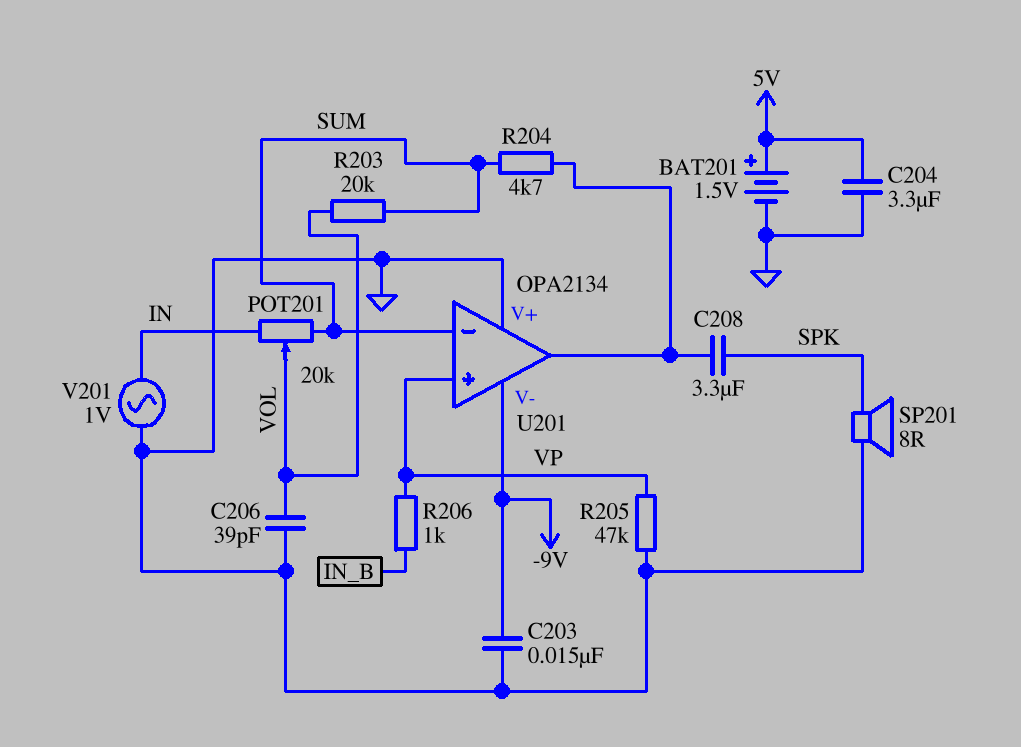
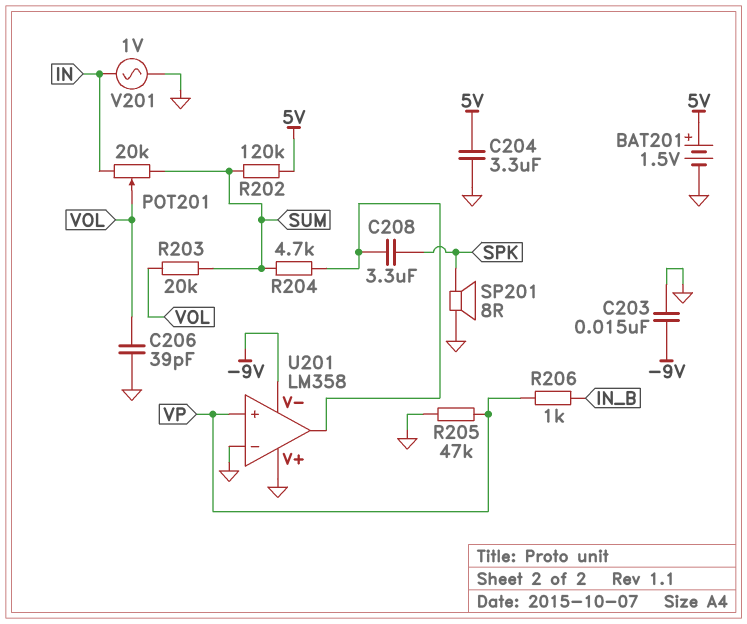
R202: none -> 120k (5V, SUM)
U201: OPA2134 -> LM358
U201 pin in-: SUM -> GND

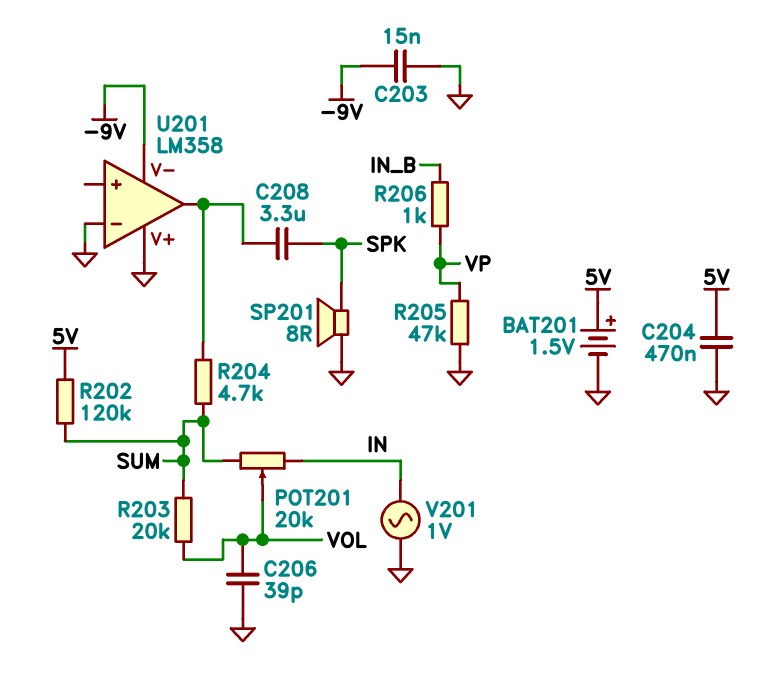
C204: 3.3uF (5V, GND) -> 470nF (5V, GND)
U201 pin in+: VP -> none

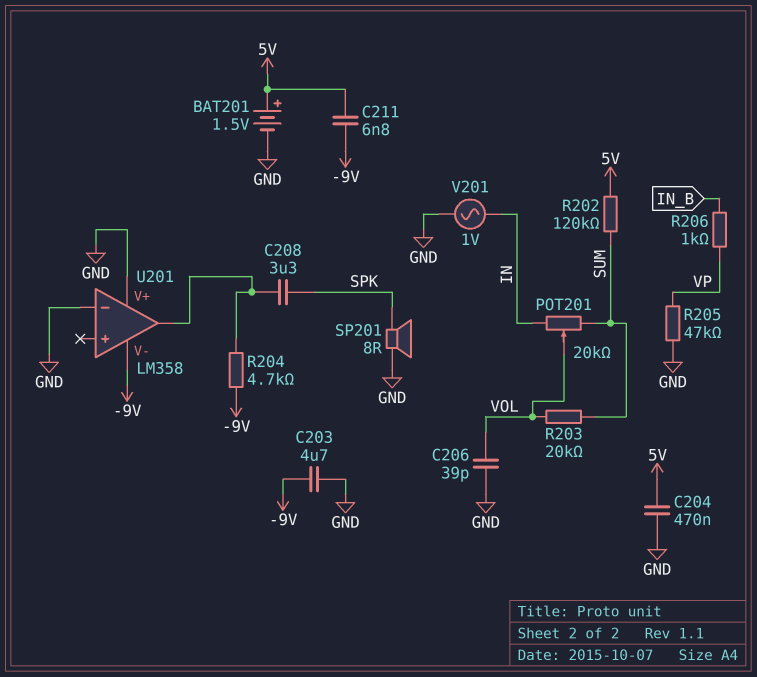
C203: 15nF (-9V, GND) -> 4.7uF (-9V, GND)
C211: none -> 6.8nF (-9V, 5V)
R204: 4.7k (SUM, U201/out) -> 4.7k (-9V, U201/out)

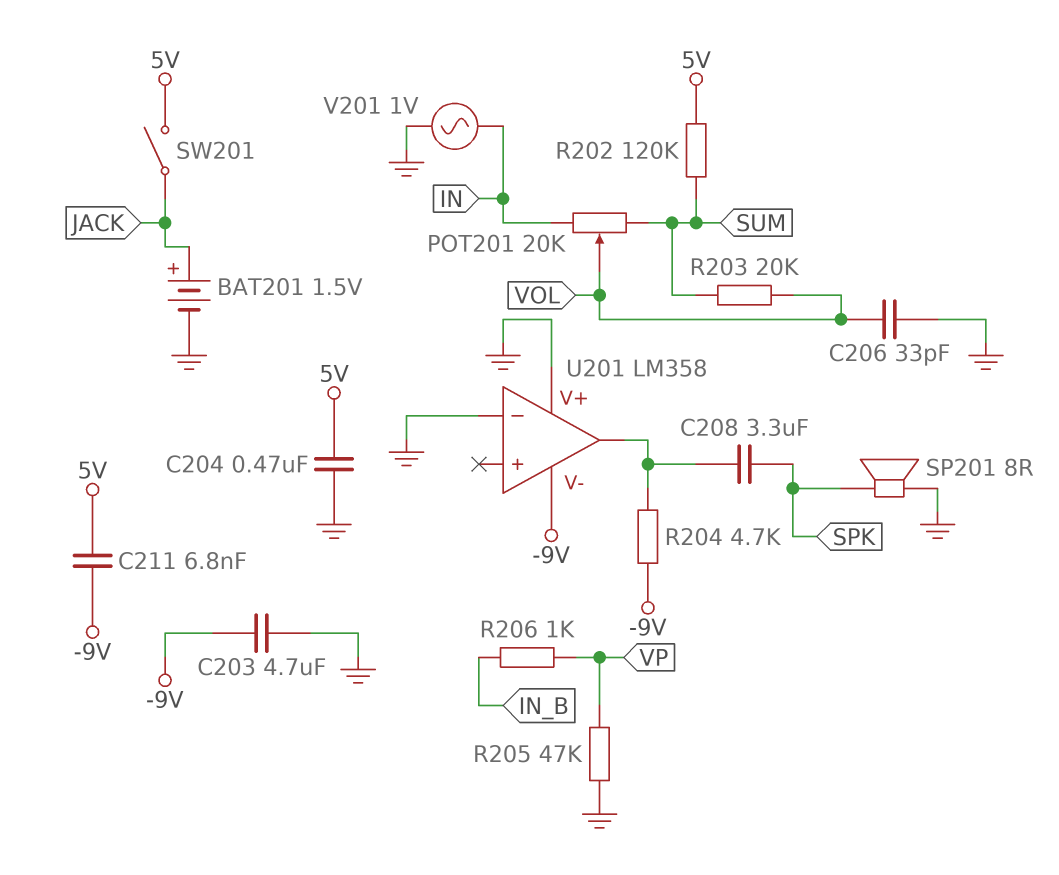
BAT201: 1.5V (plus 5V, minus GND) -> 1.5V (plus JACK, minus GND)
C206: 39pF (GND, VOL) -> 33pF (GND, VOL)
SW201: none -> switch (5V, JACK)

